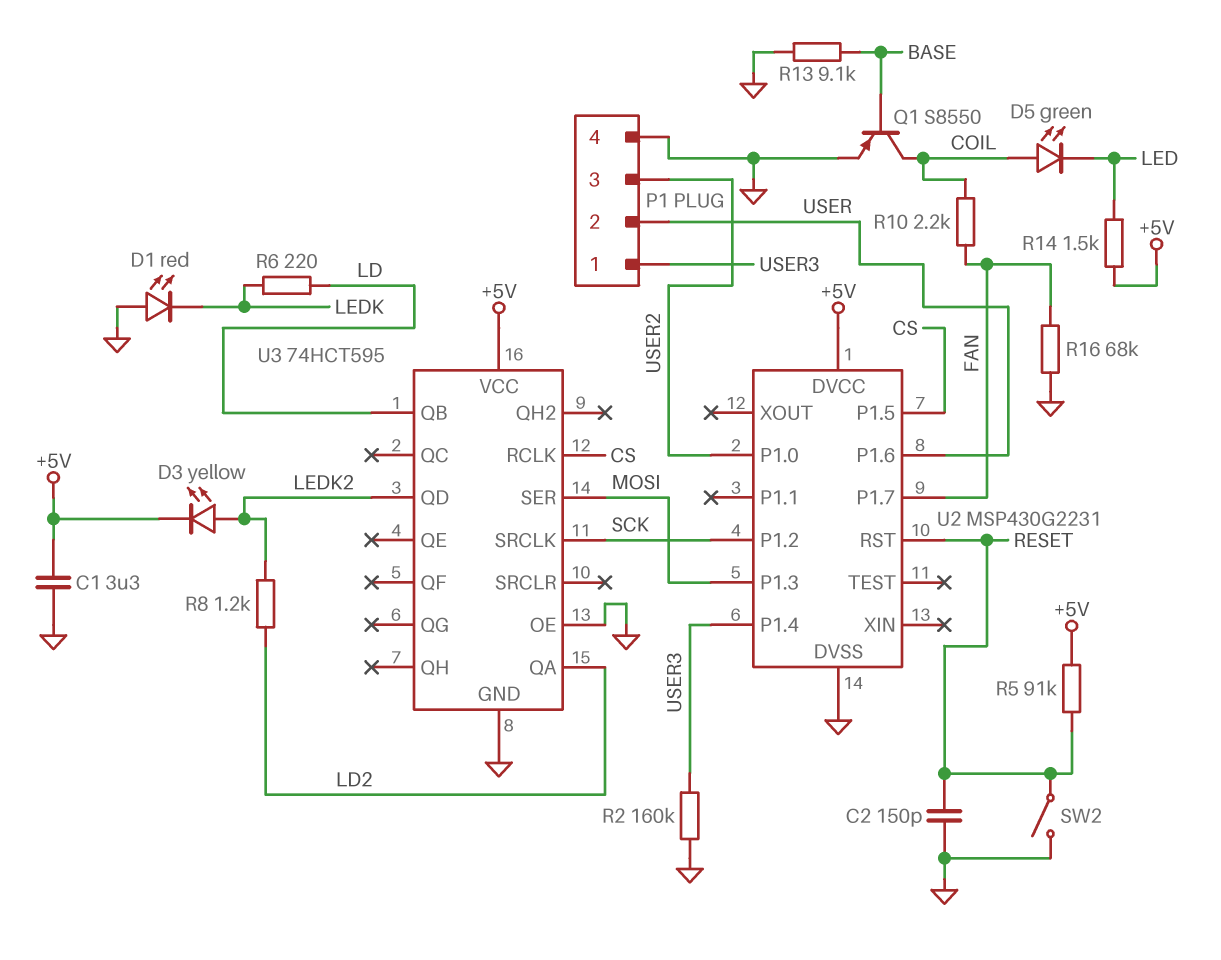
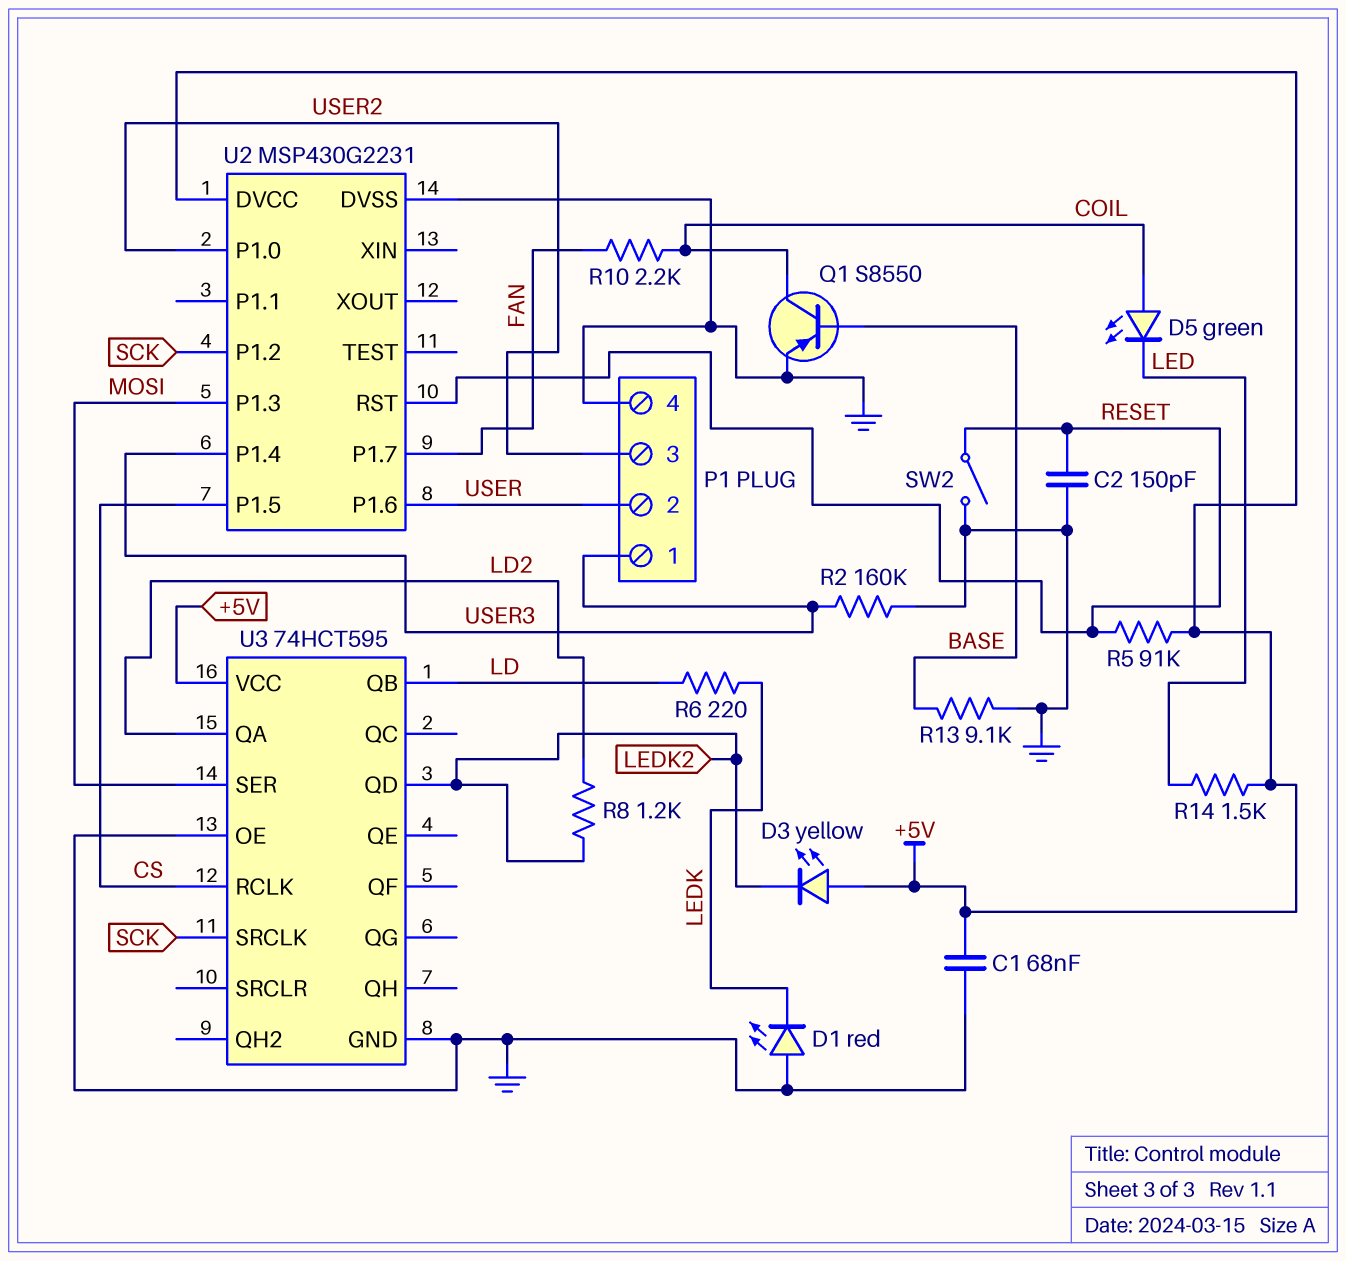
C1: 3.3uF (+5V, GND) -> 68nF (+5V, GND)
D3: LED yellow (A LEDK2, K +5V) -> LED yellow (A +5V, K LEDK2)
R16: 68k (FAN, GND) -> none

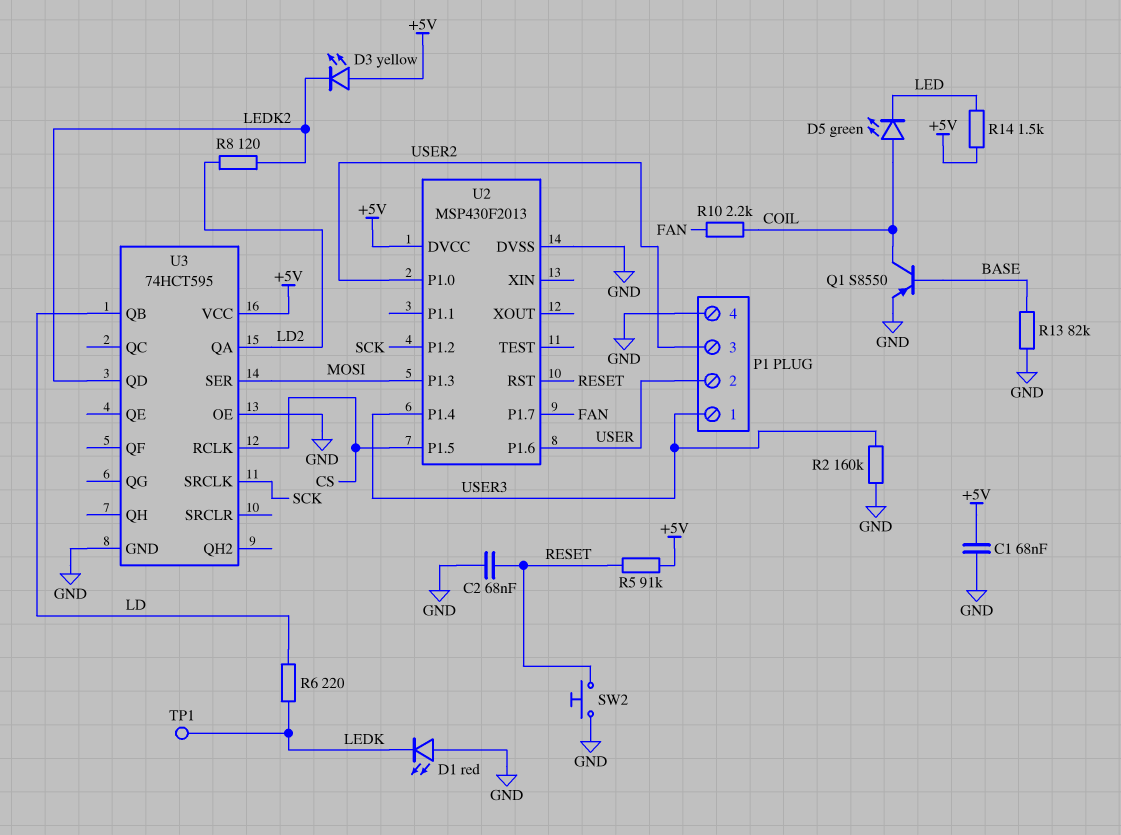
C2: 150pF (GND, RESET) -> 68nF (GND, RESET)
R8: 1.2k (LD2, LEDK2) -> 120 (LD2, LEDK2)
R13: 9.1k (BASE, GND) -> 82k (BASE, GND)
SW2: switch (GND, RESET) -> button (GND, RESET)
TP1: none -> test point (LEDK)
U2: MSP430G2231 -> MSP430F2013

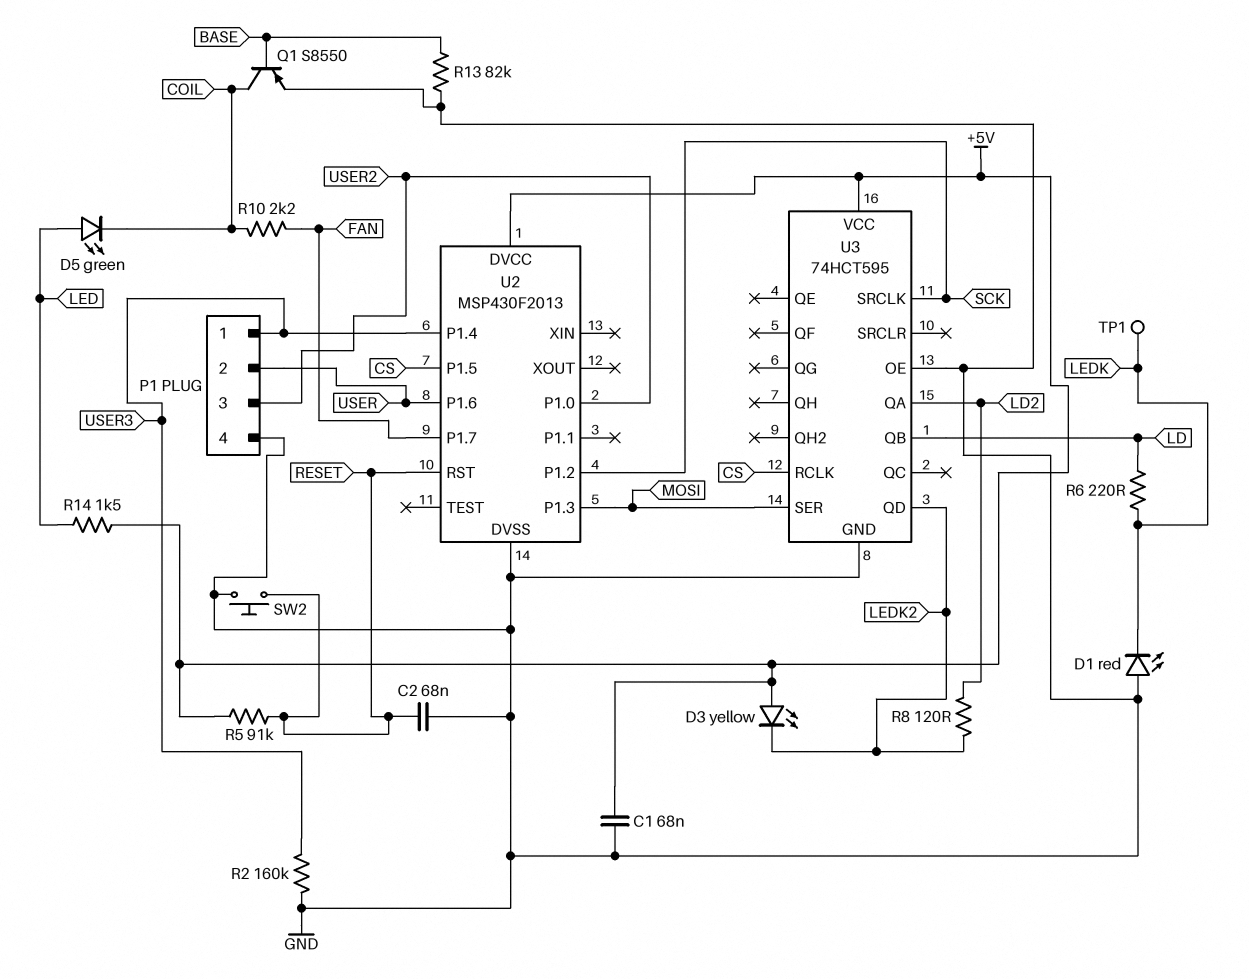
D5: LED green (A COIL, K LED) -> LED green (A LED, K COIL)

